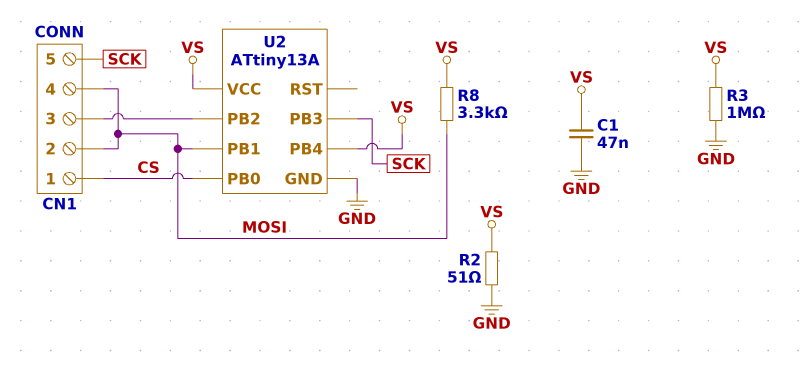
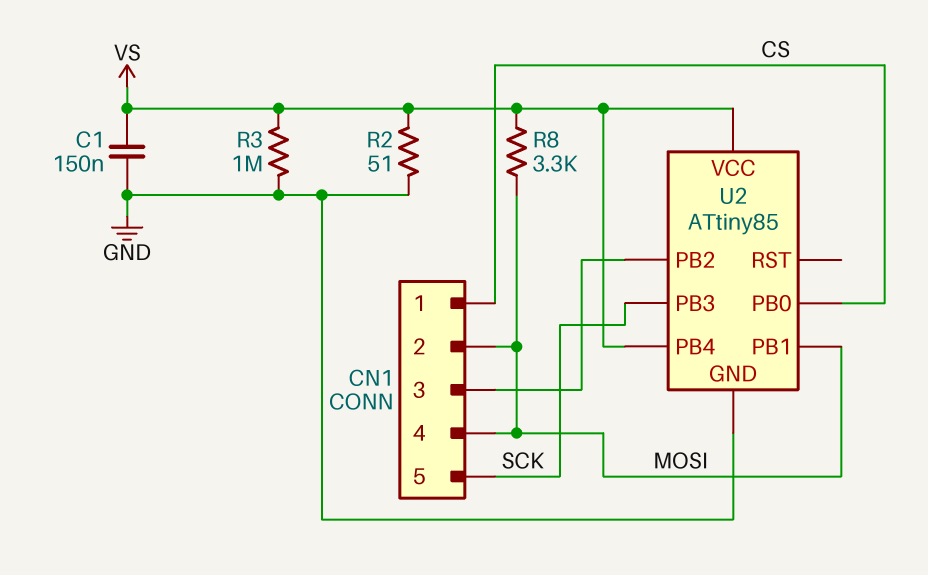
C1: 47nF (GND, VS) -> 150nF (GND, VS)
U2: ATtiny13A -> ATtiny85

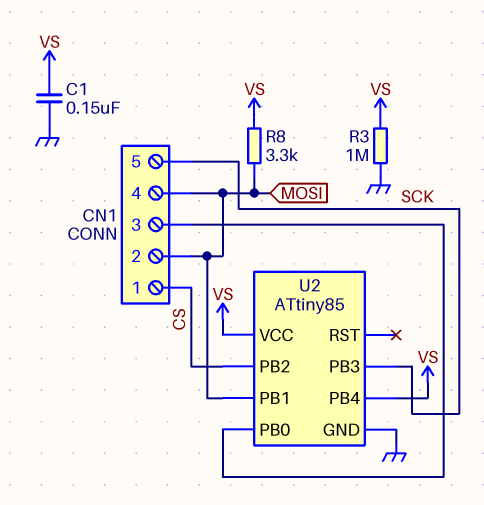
R2: 51 (GND, VS) -> none
U2 pin PB0: CS -> CN1/3
U2 pin PB2: CN1/3 -> CS

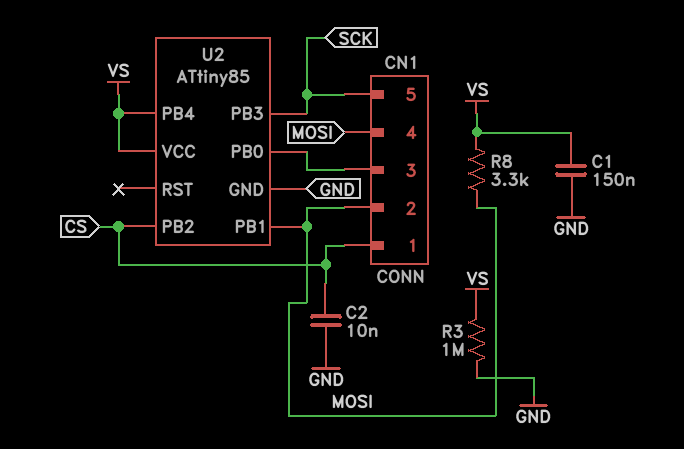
C2: none -> 10nF (CS, GND)

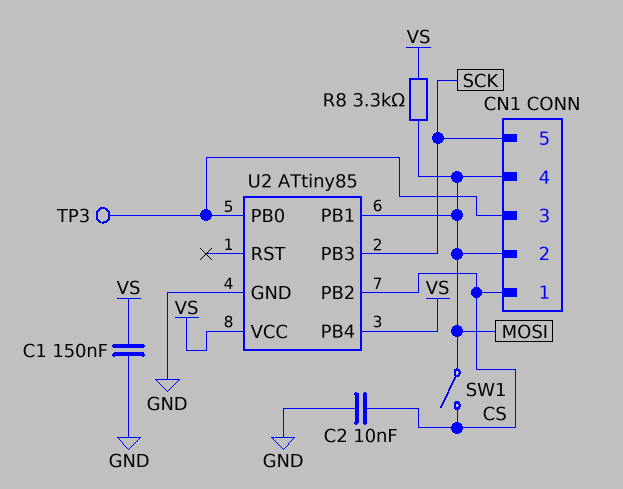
R3: 1M (GND, VS) -> none
SW1: none -> switch (CS, MOSI)
TP3: none -> test point (CN1/3)

